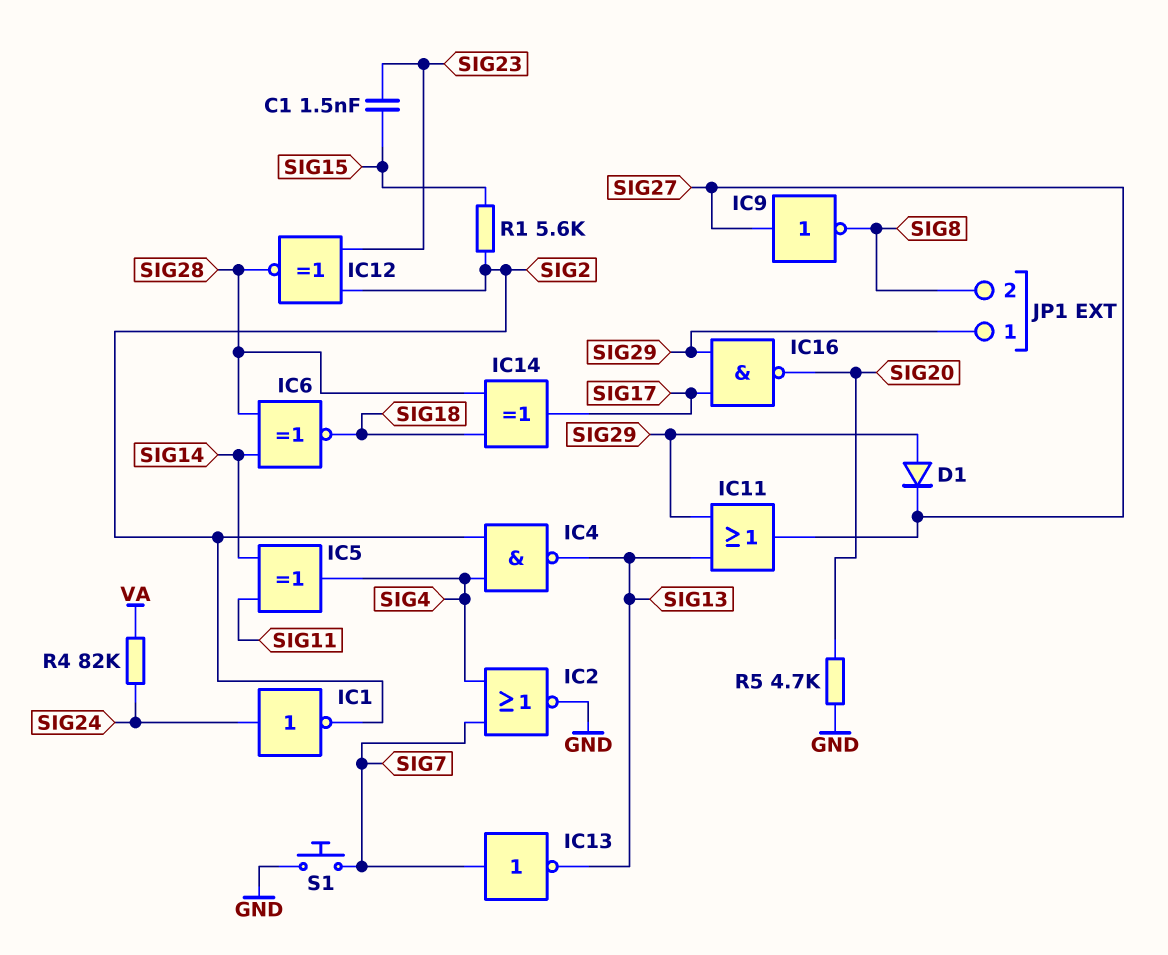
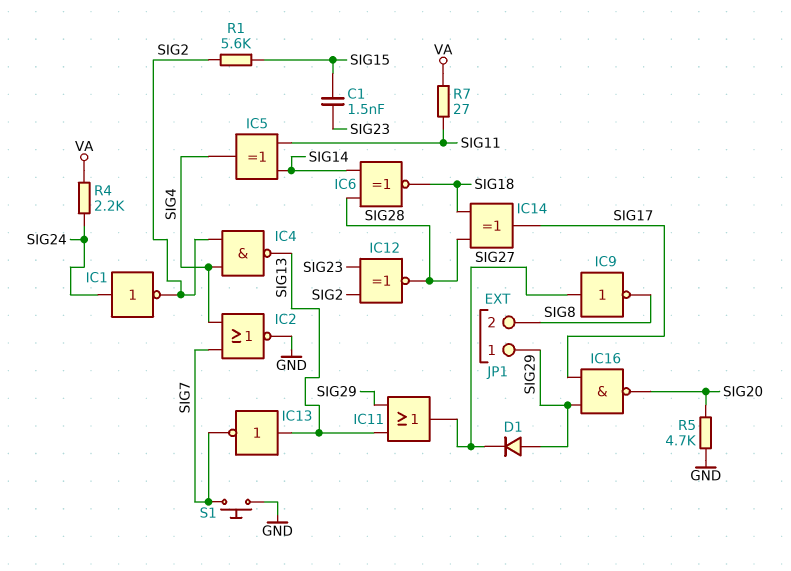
IC13: NOT (in SIG7, out SIG13) -> NOT (in SIG13, out SIG7)
R4: 82k (SIG24, VA) -> 2.2k (SIG24, VA)
R7: none -> 27 (SIG11, VA)

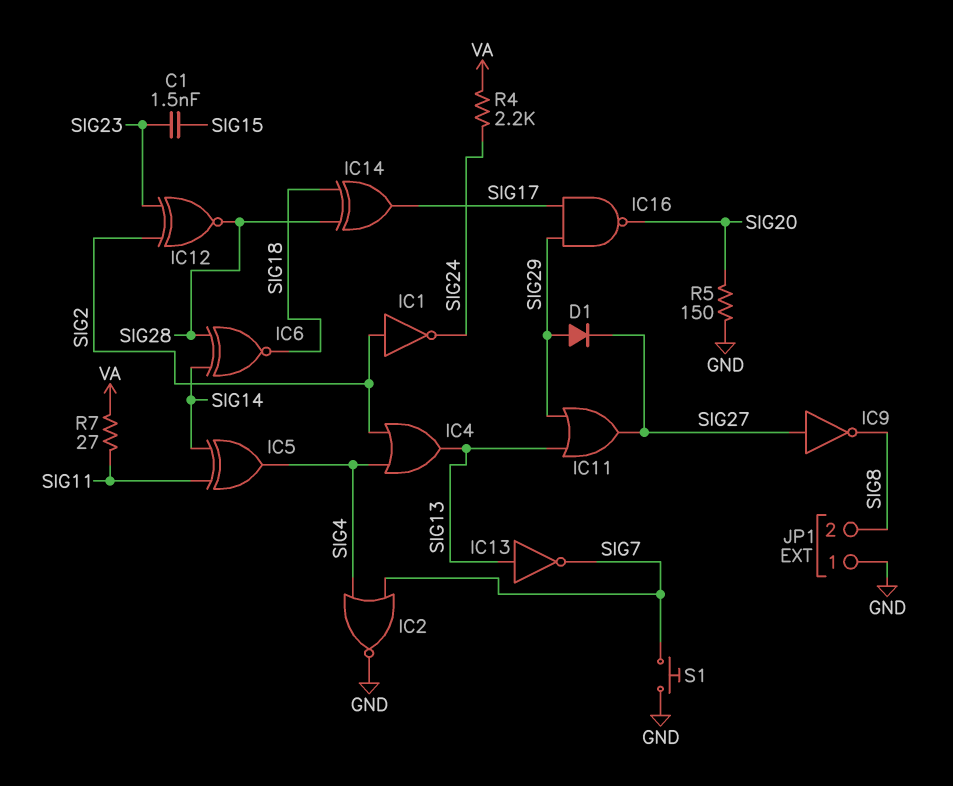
IC1: NOT (in SIG24, out SIG2) -> NOT (in SIG2, out SIG24)
IC4: NAND (in SIG2, in SIG4, out SIG13) -> OR (in SIG2, in SIG4, out SIG13)
JP1 pin 1: SIG29 -> GND
R1: 5.6k (SIG2, SIG15) -> none
R5: 4.7k (GND, SIG20) -> 150 (GND, SIG20)

